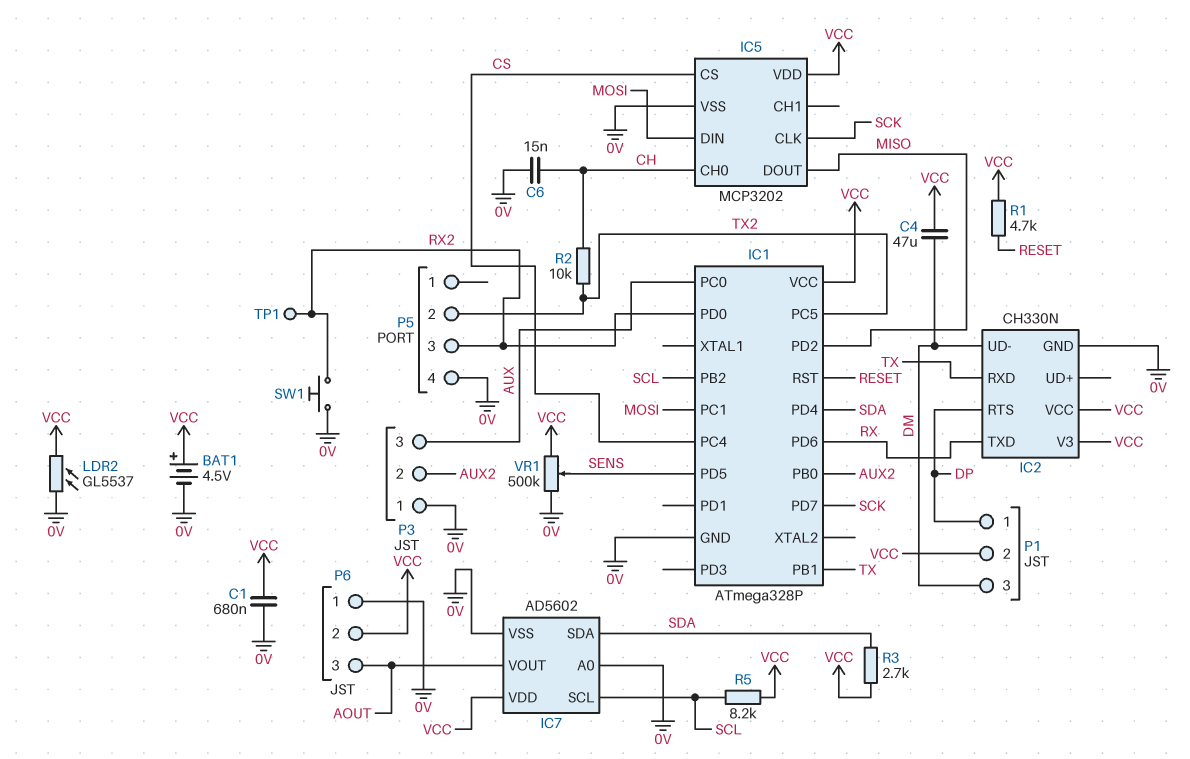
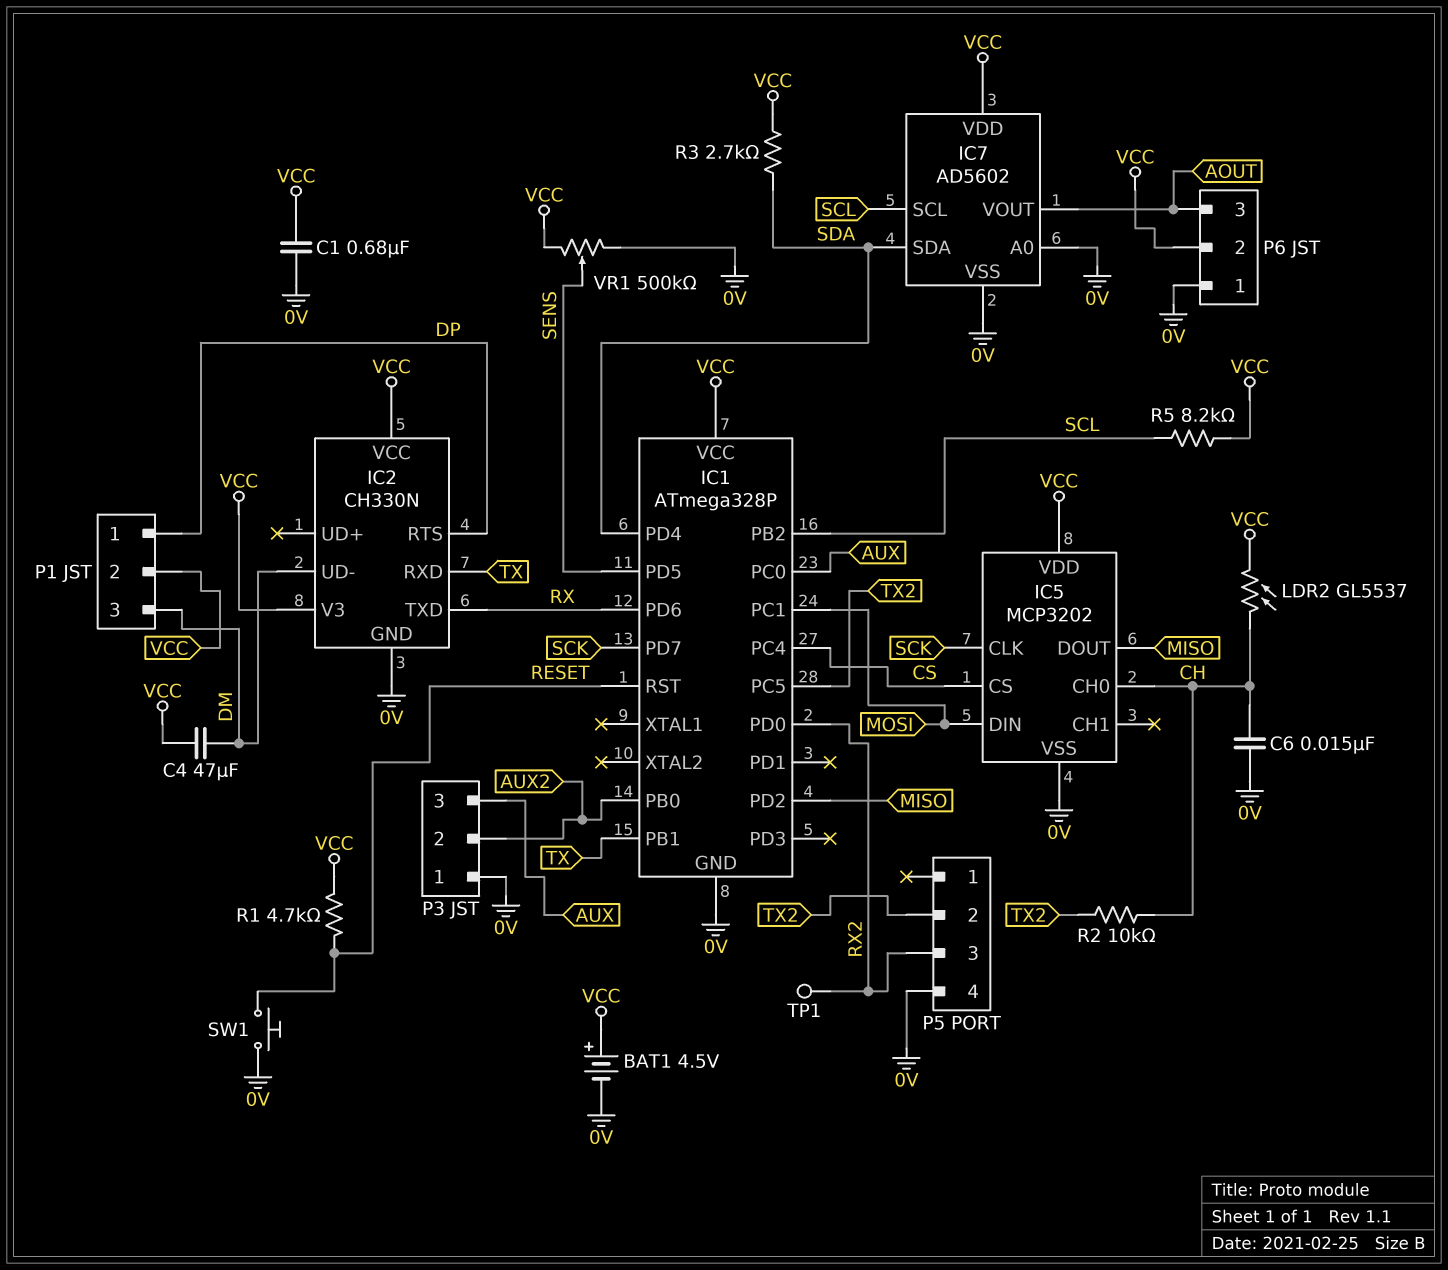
LDR2: GL5537 (0V, VCC) -> GL5537 (CH, VCC)
SW1: button (0V, RX2) -> button (0V, RESET)

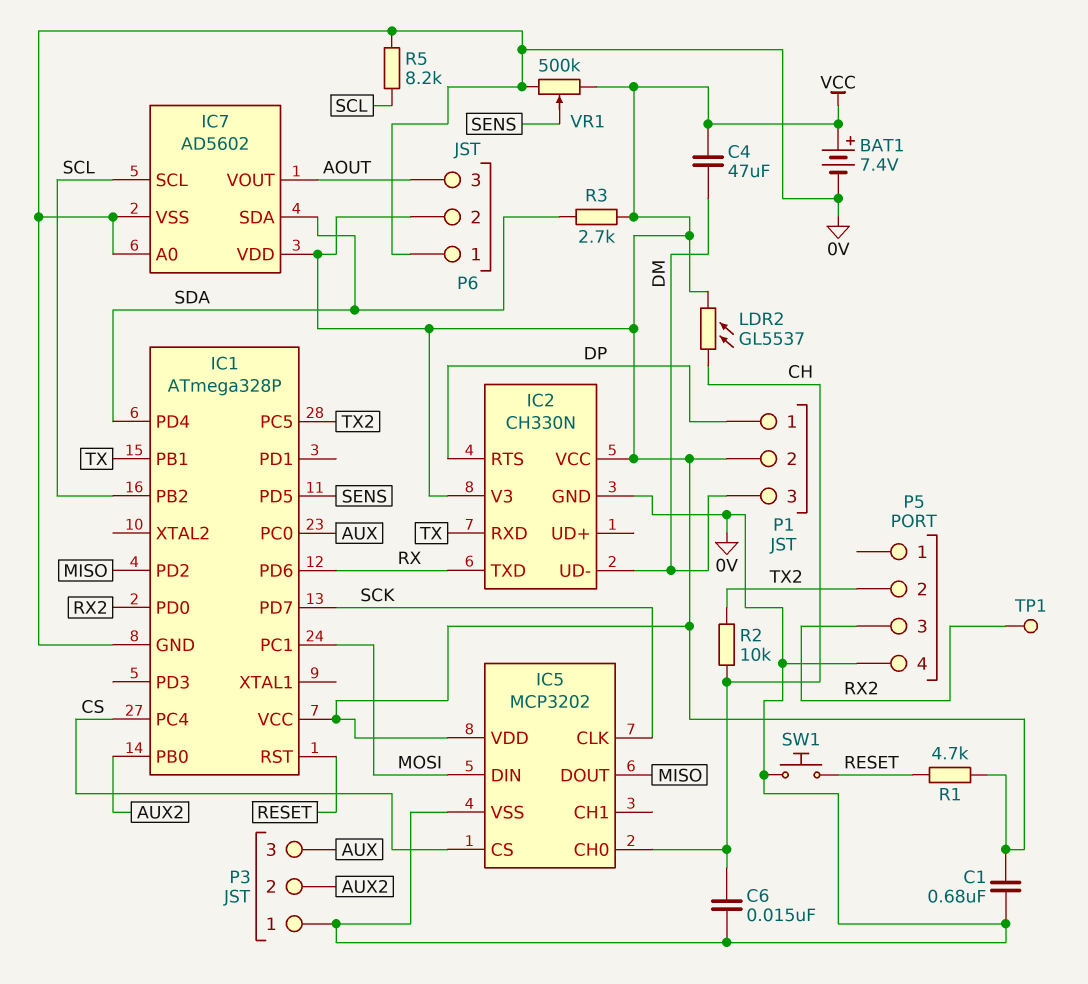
BAT1: 4.5V (plus VCC, minus 0V) -> 7.4V (plus VCC, minus 0V)
R5: 8.2k (SCL, VCC) -> 8.2k (0V, SCL)

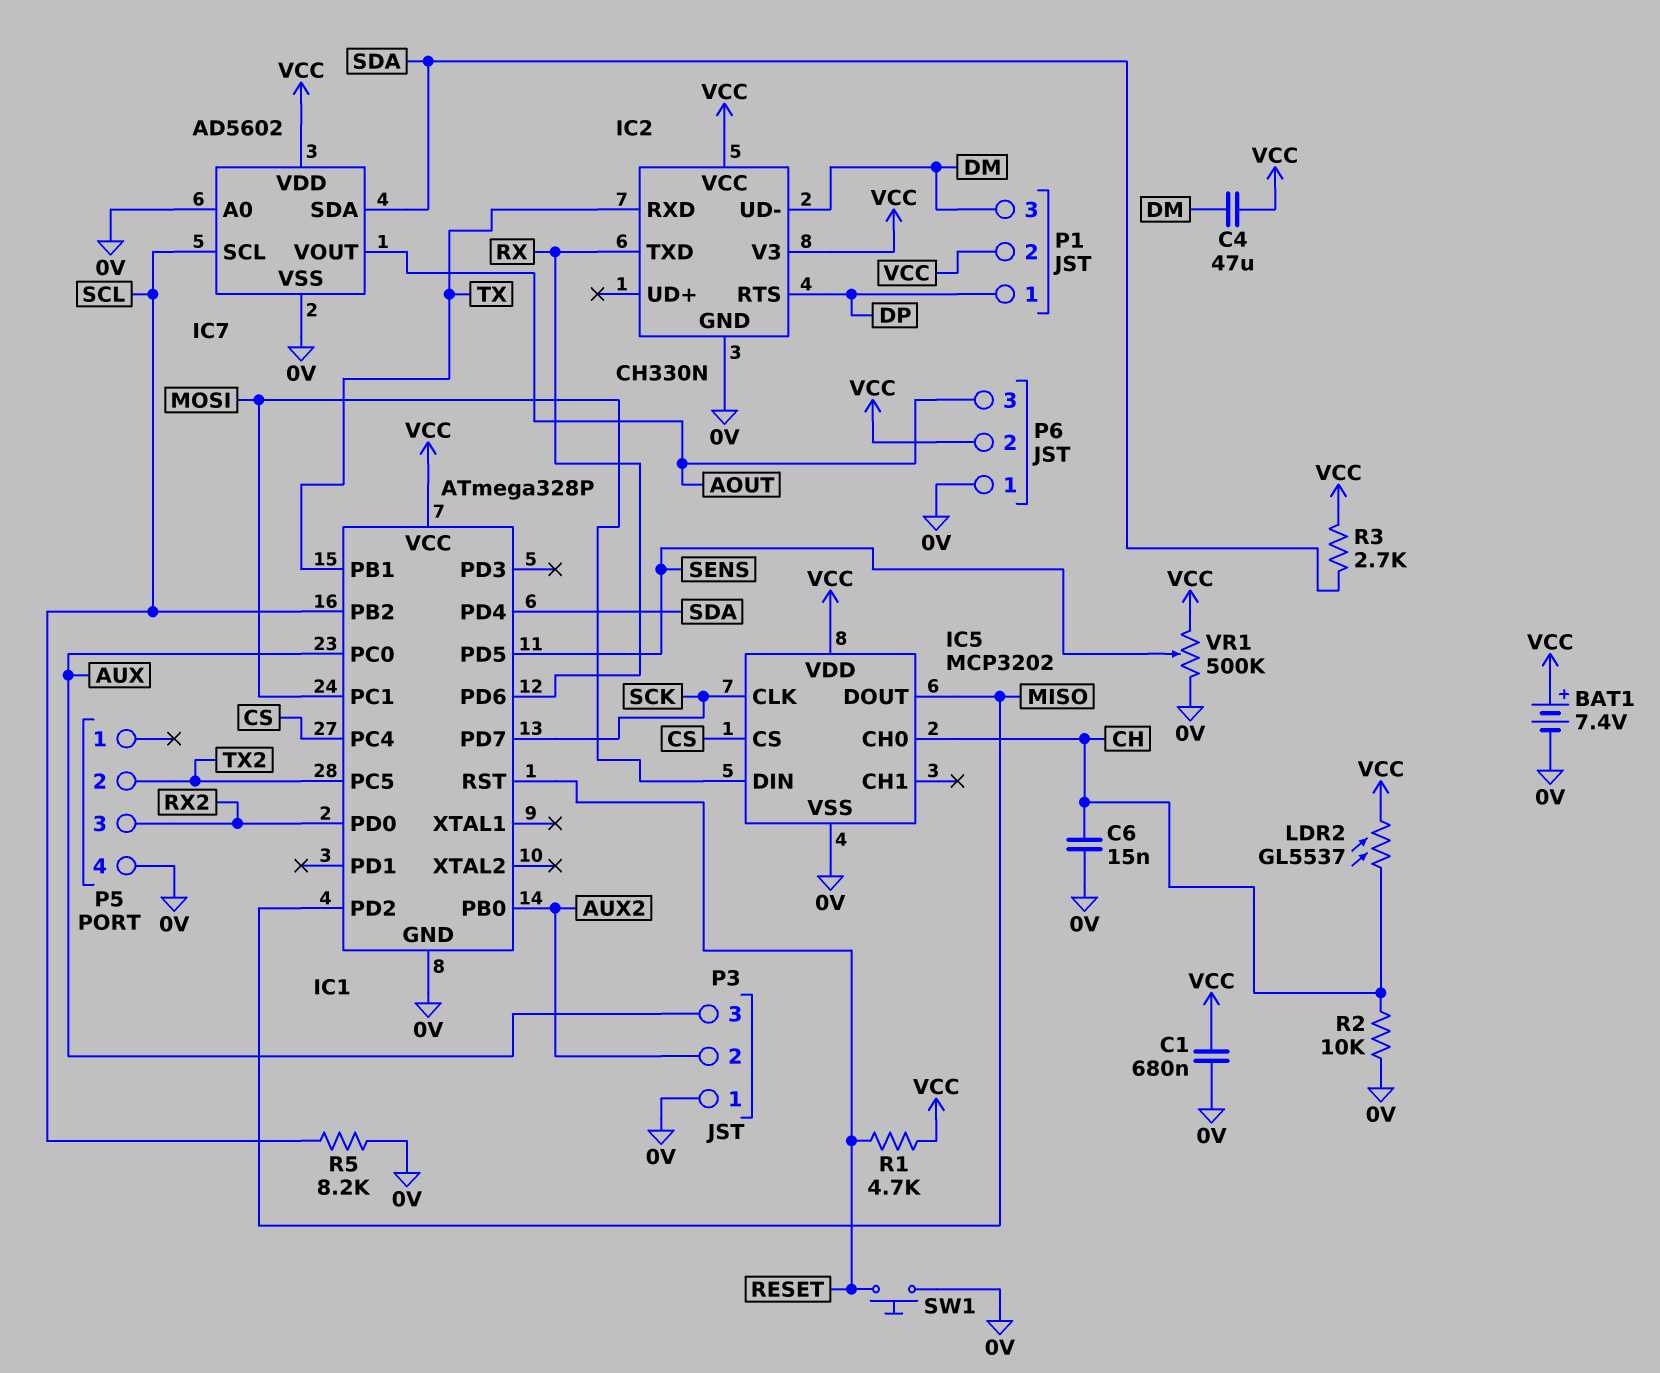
R2: 10k (CH, TX2) -> 10k (0V, CH)
TP1: test point (RX2) -> none

